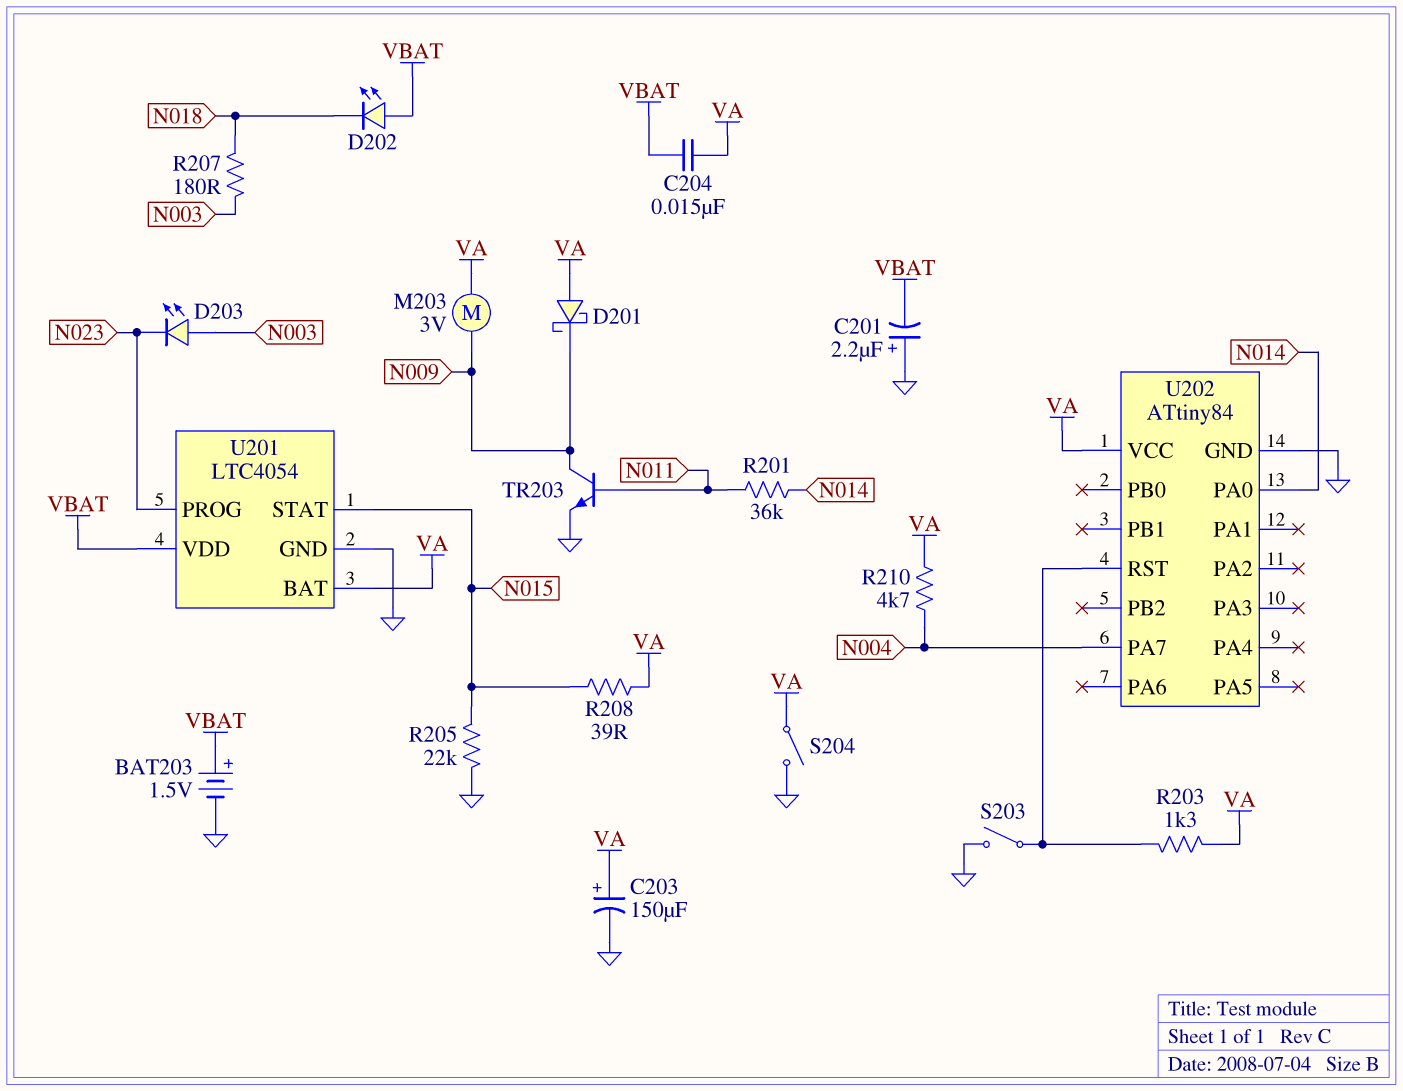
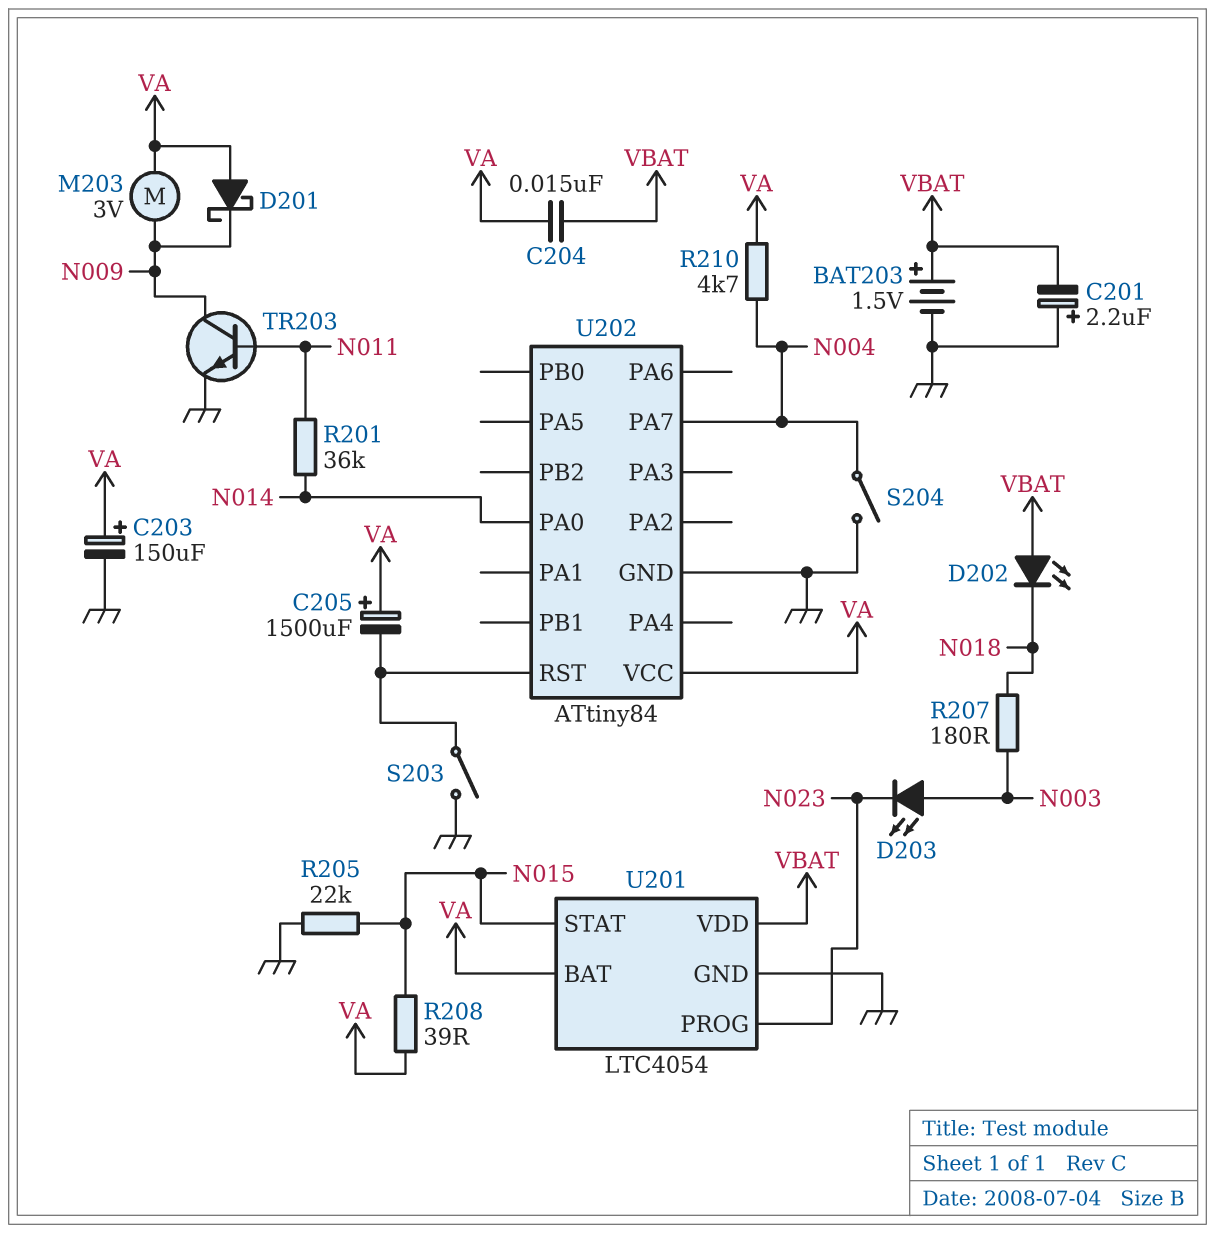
C205: none -> 1500uF (plus VA, minus U202/RST)
R203: 1.3k (U202/RST, VA) -> none
S204: switch (GND, VA) -> switch (GND, N004)

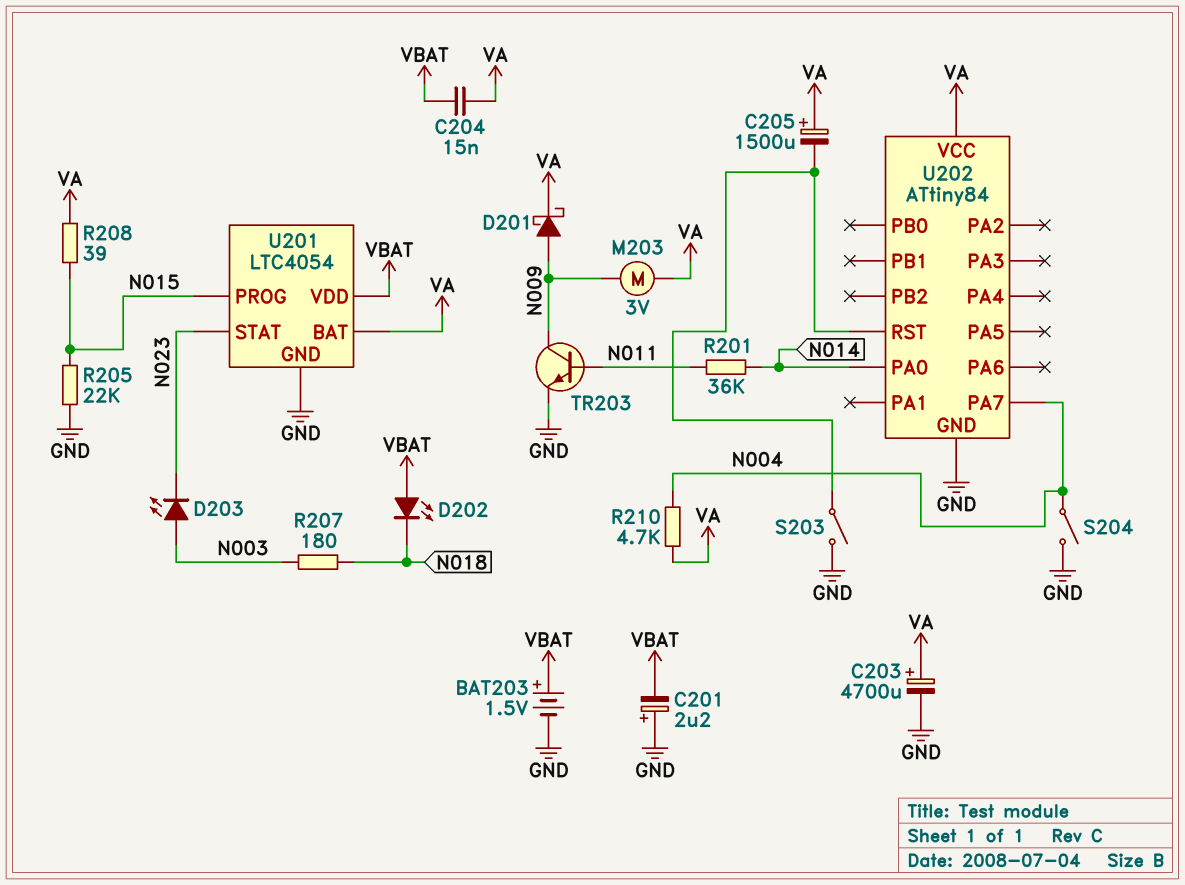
C203: 150uF (plus VA, minus GND) -> 4700uF (plus VA, minus GND)
D201: schottky (A VA, K N009) -> schottky (A N009, K VA)
U201 pin PROG: N023 -> N015
U201 pin STAT: N015 -> N023

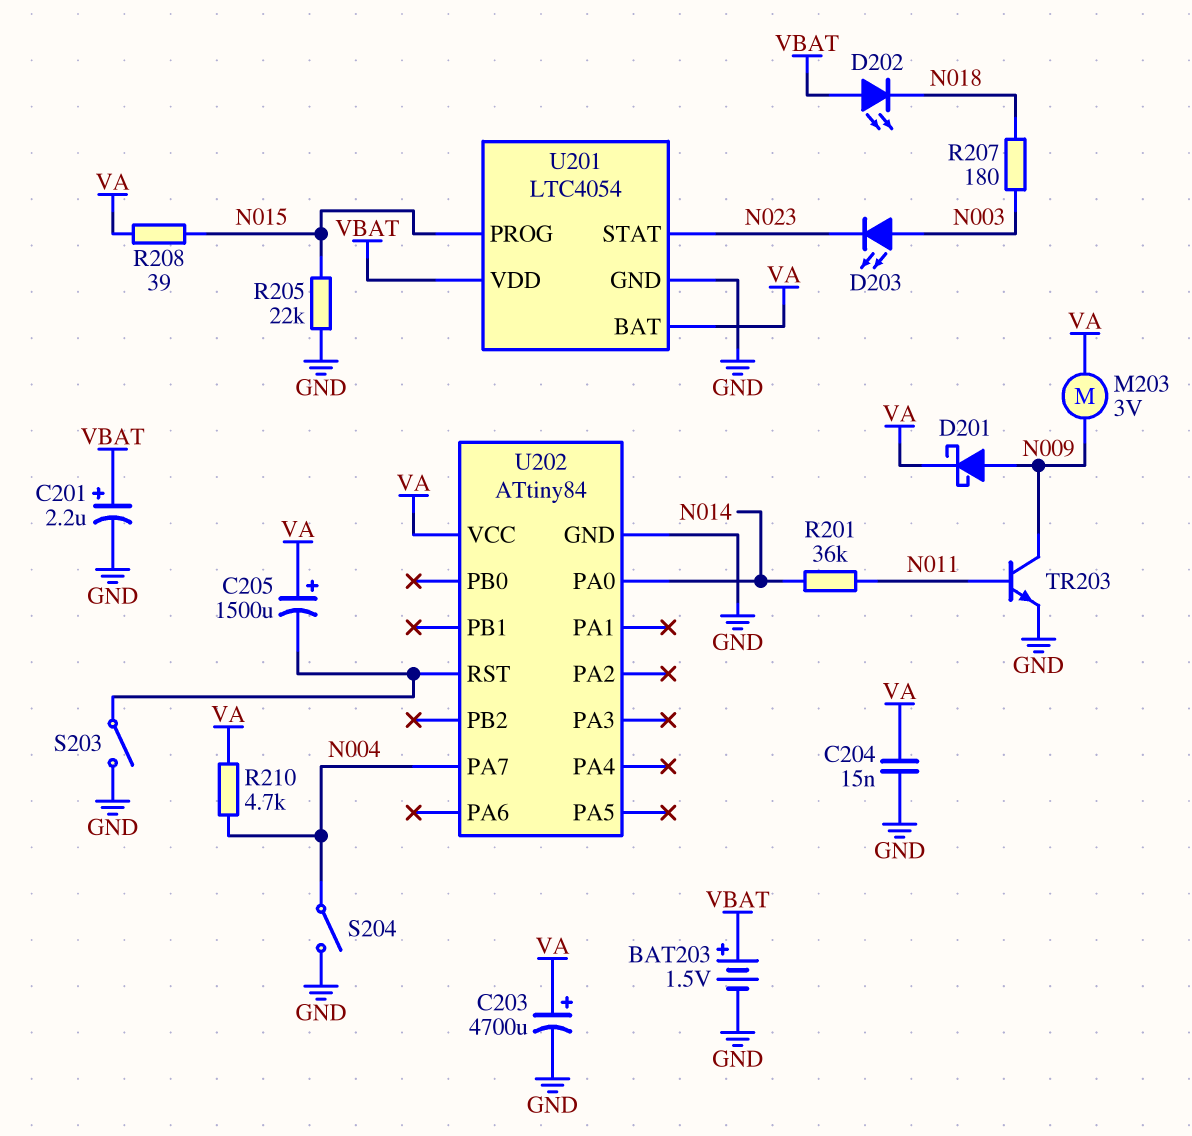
C201: 2.2uF (plus GND, minus VBAT) -> 2.2uF (plus VBAT, minus GND)
C204: 15nF (VA, VBAT) -> 15nF (GND, VA)

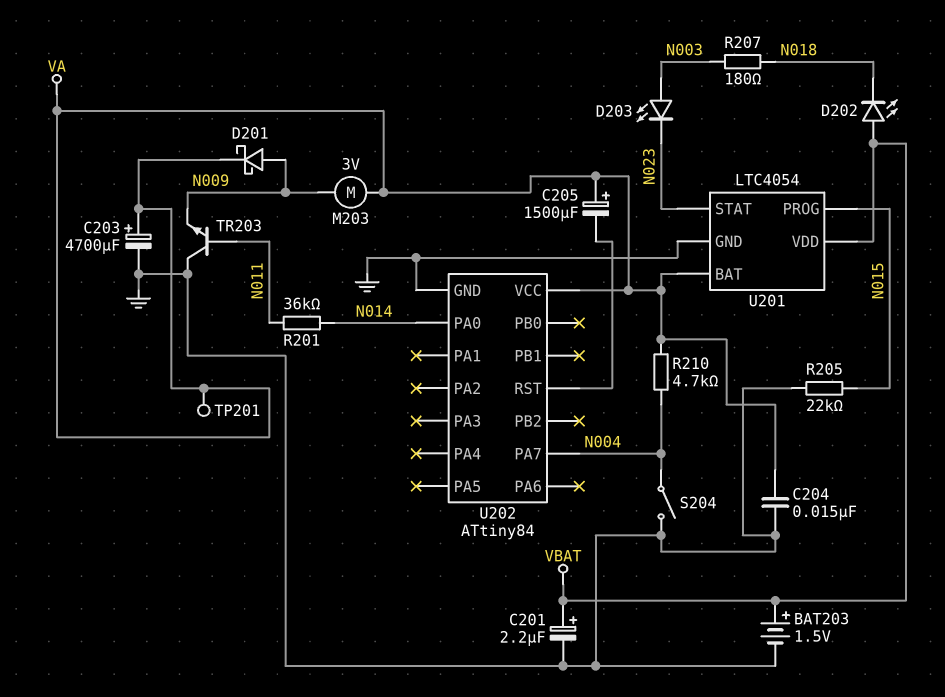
R208: 39 (N015, VA) -> none
S203: switch (GND, U202/RST) -> none
TP201: none -> test point (VA)
TR203: NPN (B N011, C N009, E GND) -> NPN (B N011, C GND, E N009)

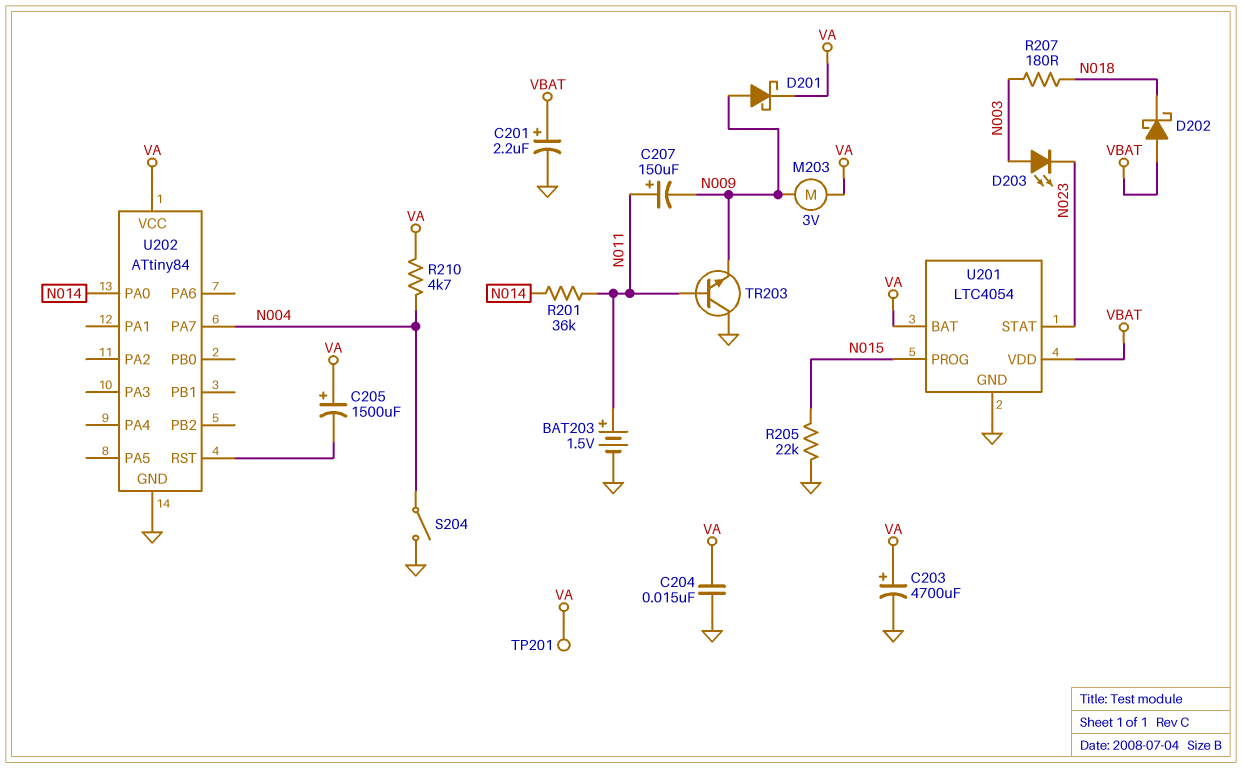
BAT203: 1.5V (plus VBAT, minus GND) -> 1.5V (plus N011, minus GND)
C207: none -> 150uF (plus N011, minus N009)
D202: LED (A VBAT, K N018) -> schottky (A VBAT, K N018)

